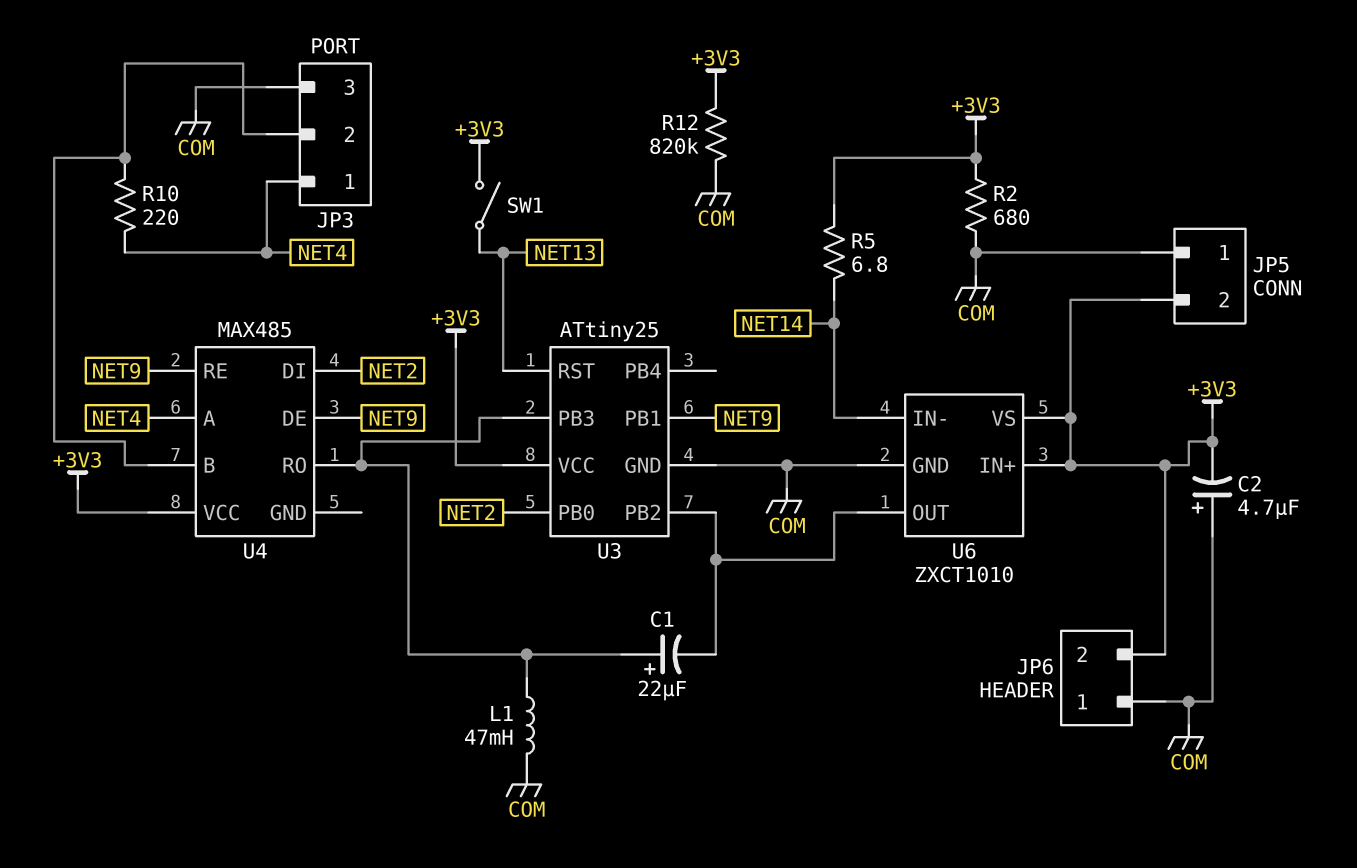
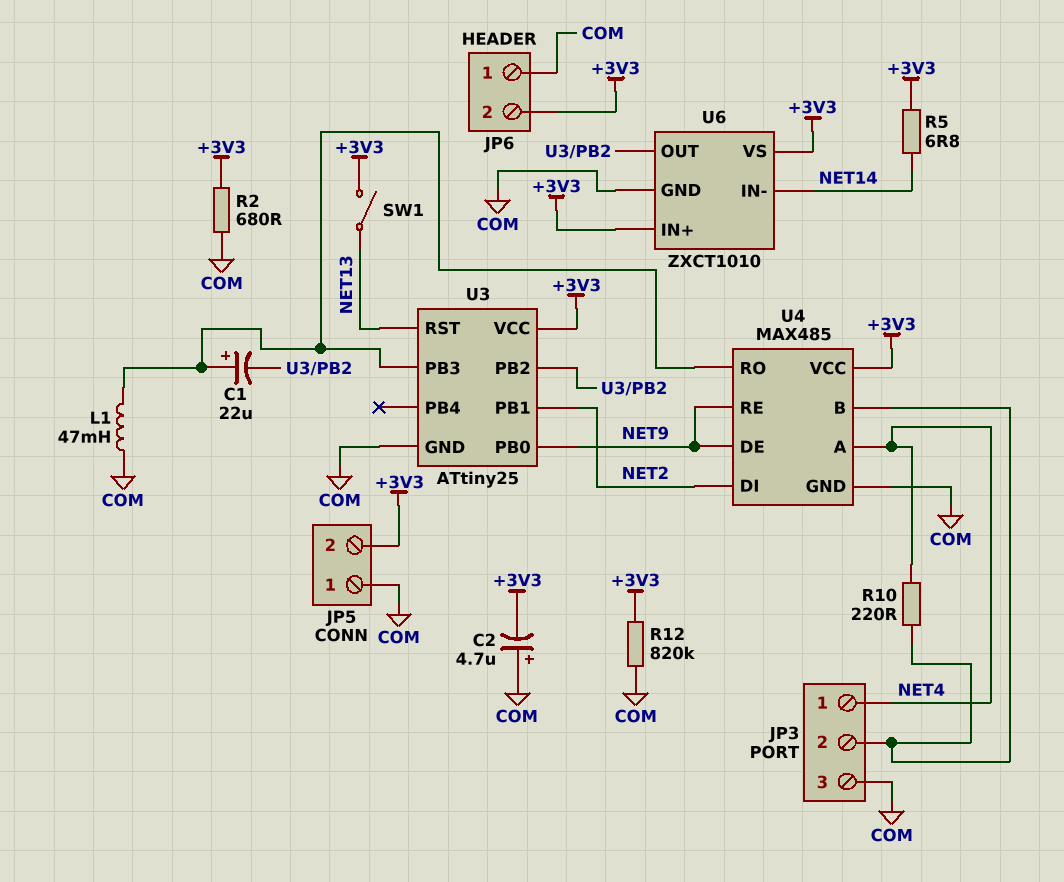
U3 pin PB0: NET2 -> NET9
U3 pin PB1: NET9 -> NET2
U4 pin GND: none -> COM

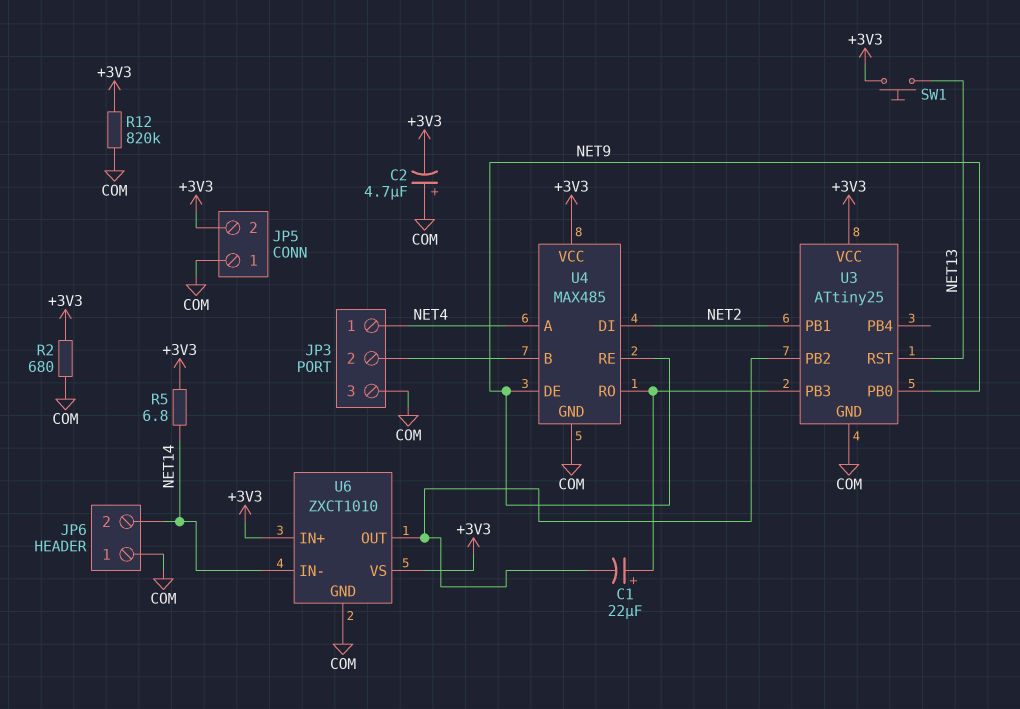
JP6 pin 2: +3V3 -> NET14
L1: 47mH (COM, U3/PB3) -> none
R10: 220 (JP3/2, NET4) -> none
SW1: switch (+3V3, NET13) -> button (+3V3, NET13)

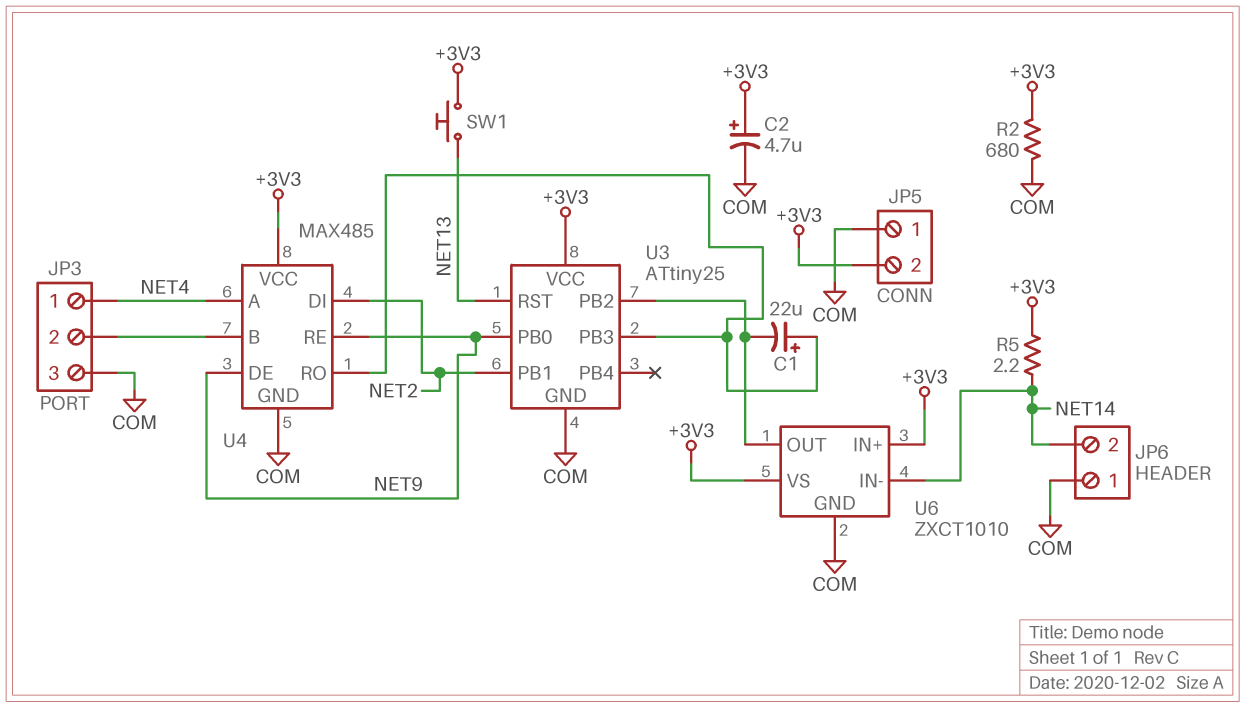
C2: 4.7uF (plus COM, minus +3V3) -> 4.7uF (plus +3V3, minus COM)
R5: 6.8 (+3V3, NET14) -> 2.2 (+3V3, NET14)
R12: 820k (+3V3, COM) -> none

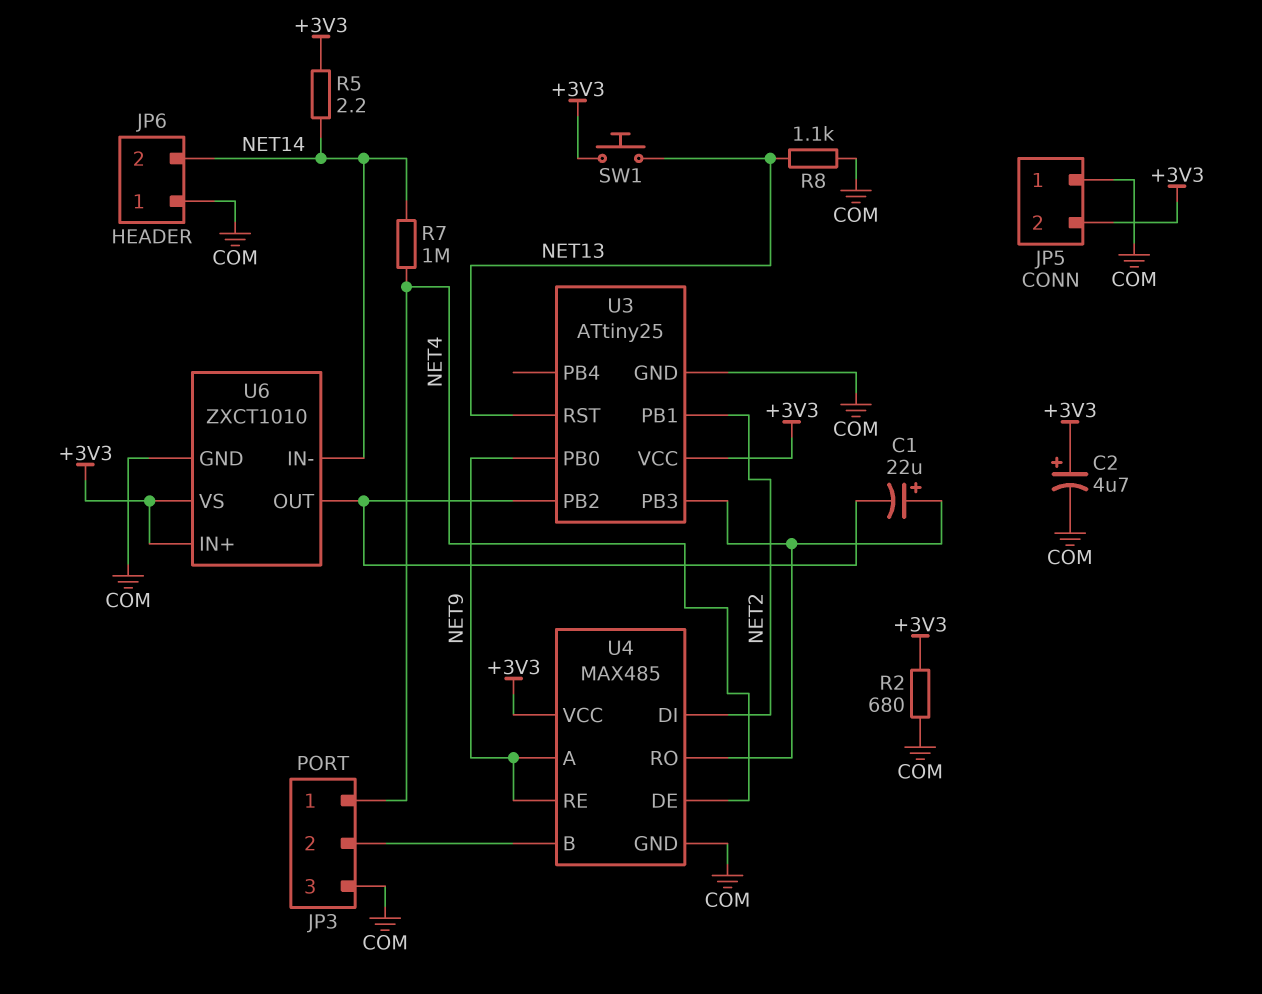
R7: none -> 1M (NET4, NET14)
R8: none -> 1.1k (COM, NET13)
U4 pin A: NET4 -> NET9
U4 pin DE: NET9 -> NET4

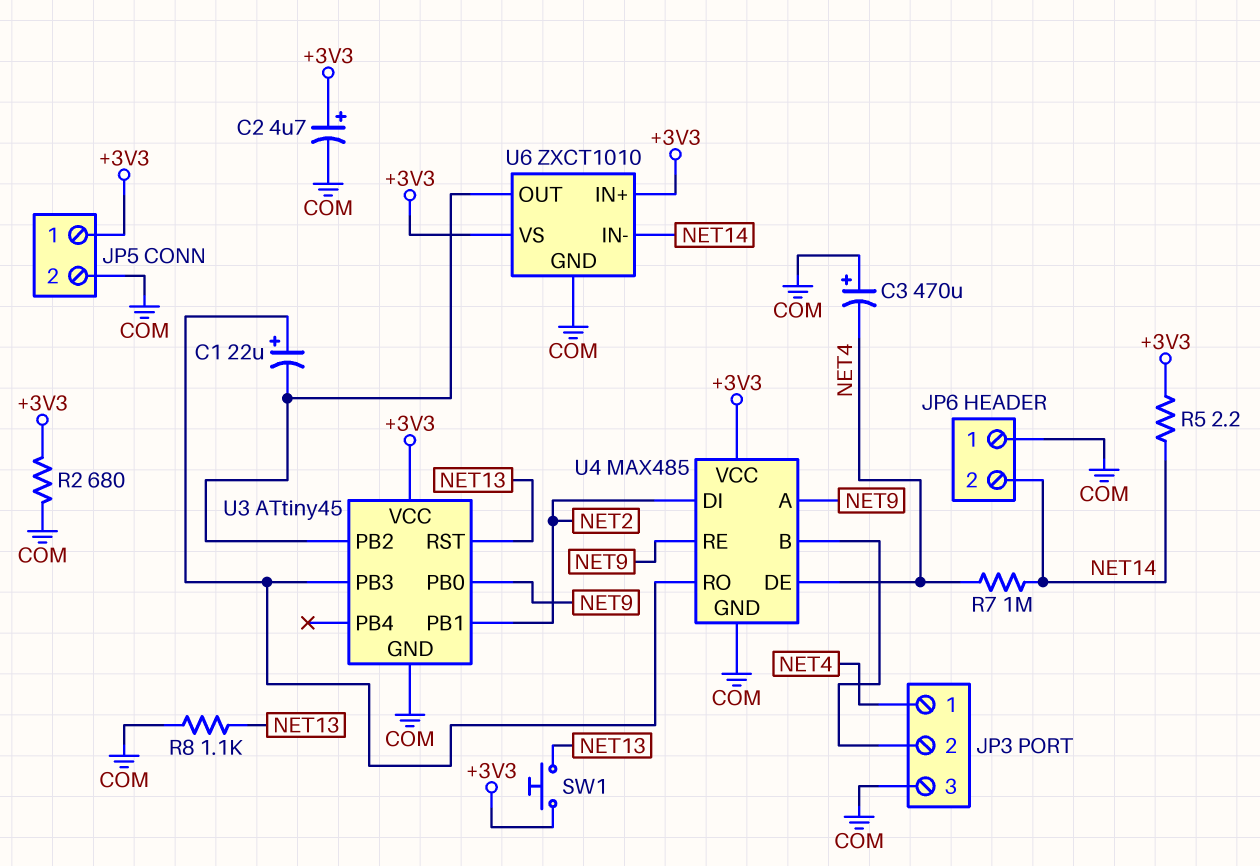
C3: none -> 470uF (plus COM, minus NET4)
JP5 pin 1: COM -> +3V3
JP5 pin 2: +3V3 -> COM
U3: ATtiny25 -> ATtiny45

